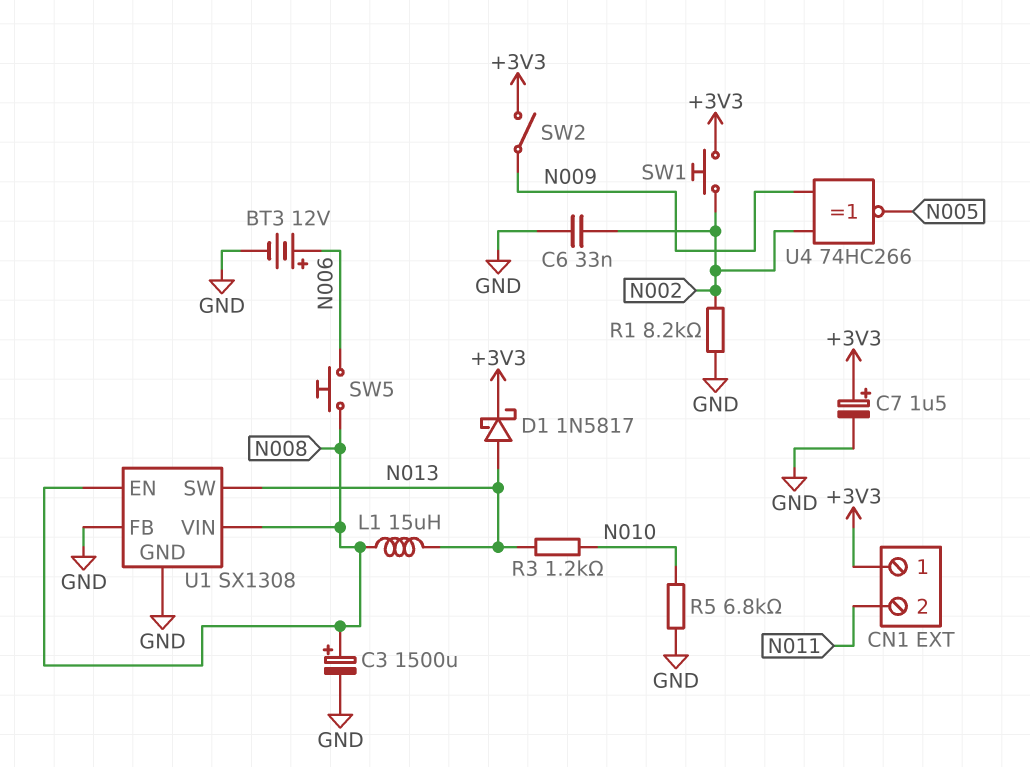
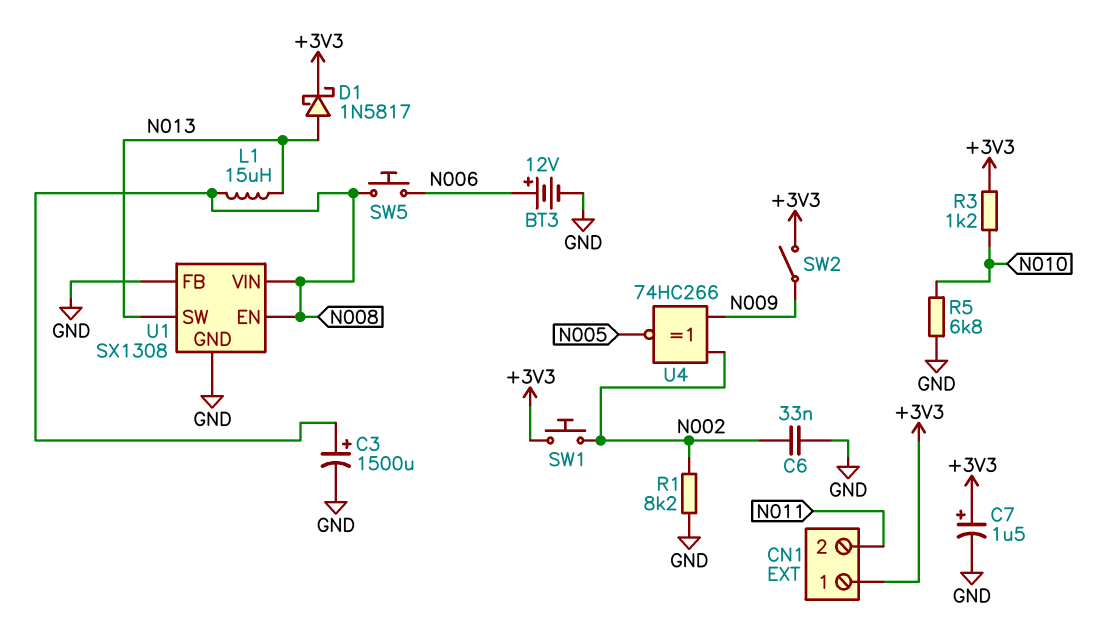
R3: 1.2k (N010, N013) -> 1.2k (+3V3, N010)

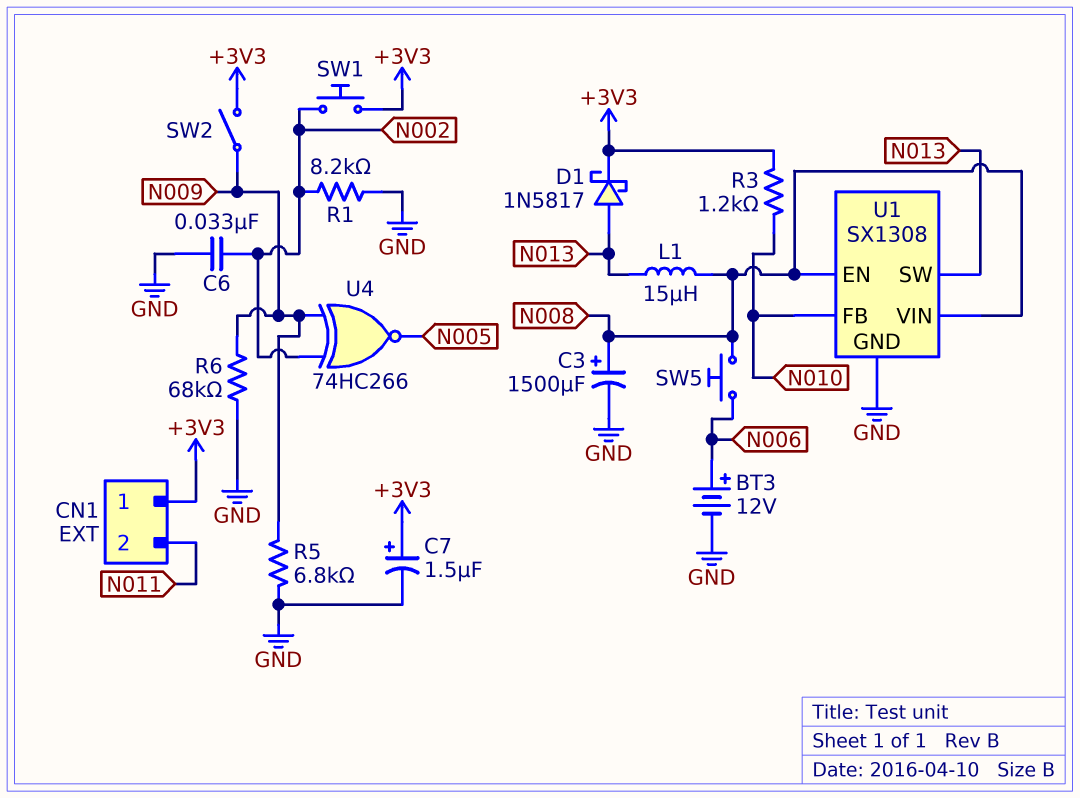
R5: 6.8k (GND, N010) -> 6.8k (GND, N009)
R6: none -> 68k (GND, N009)
U1 pin FB: GND -> N010

